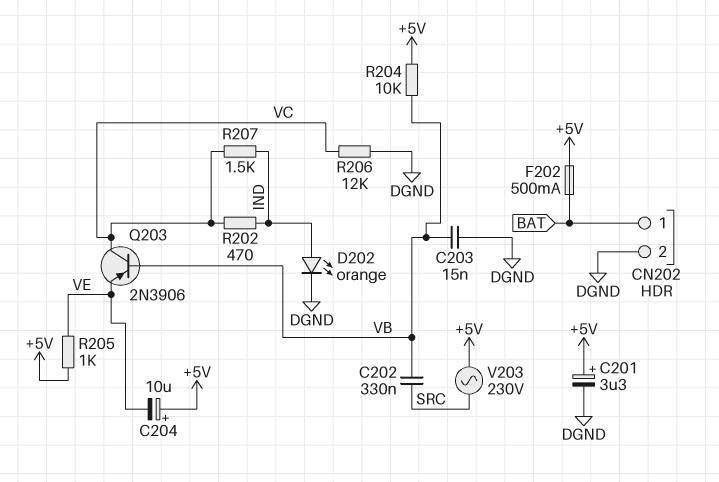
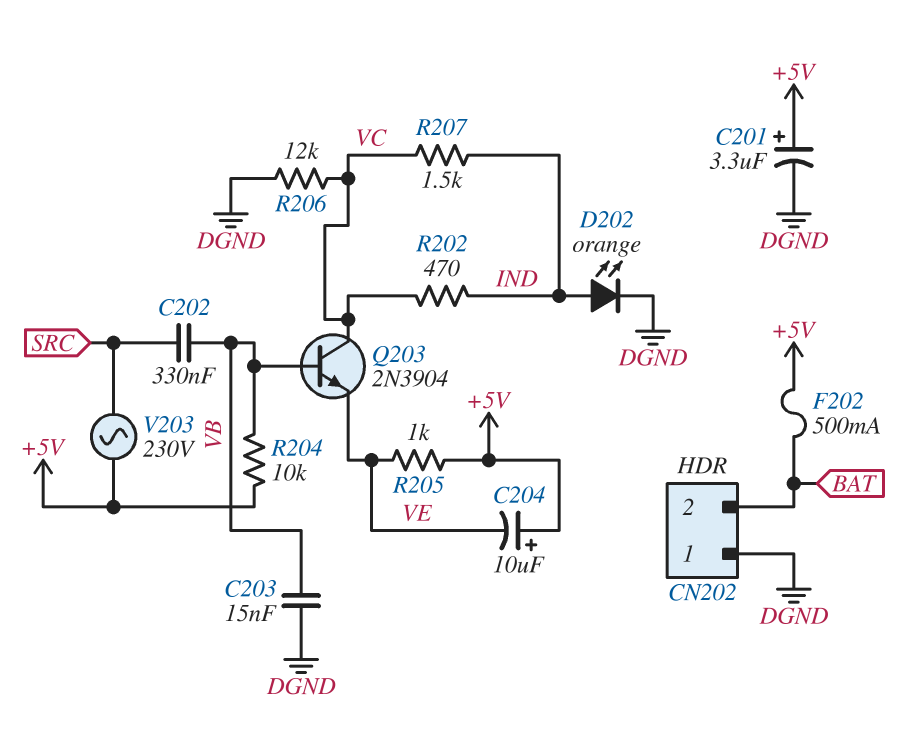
CN202 pin 1: BAT -> DGND
CN202 pin 2: DGND -> BAT
Q203: PNP 2N3906 (B VB, C VC, E VE) -> NPN 2N3904 (B VB, C VC, E VE)

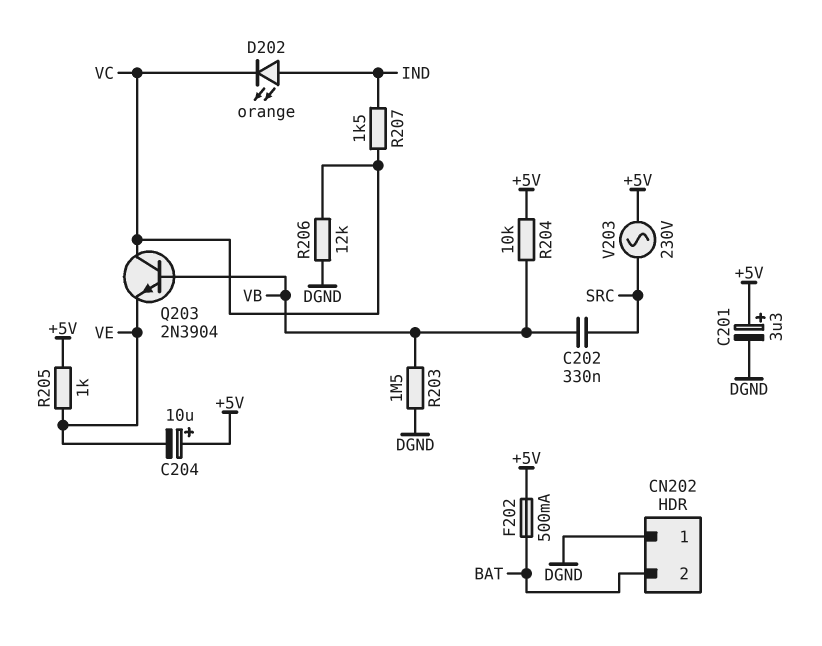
C203: 15nF (DGND, VB) -> none
D202: LED orange (A IND, K DGND) -> LED orange (A IND, K VC)
R202: 470 (IND, VC) -> none
R203: none -> 1.5M (DGND, VB)

